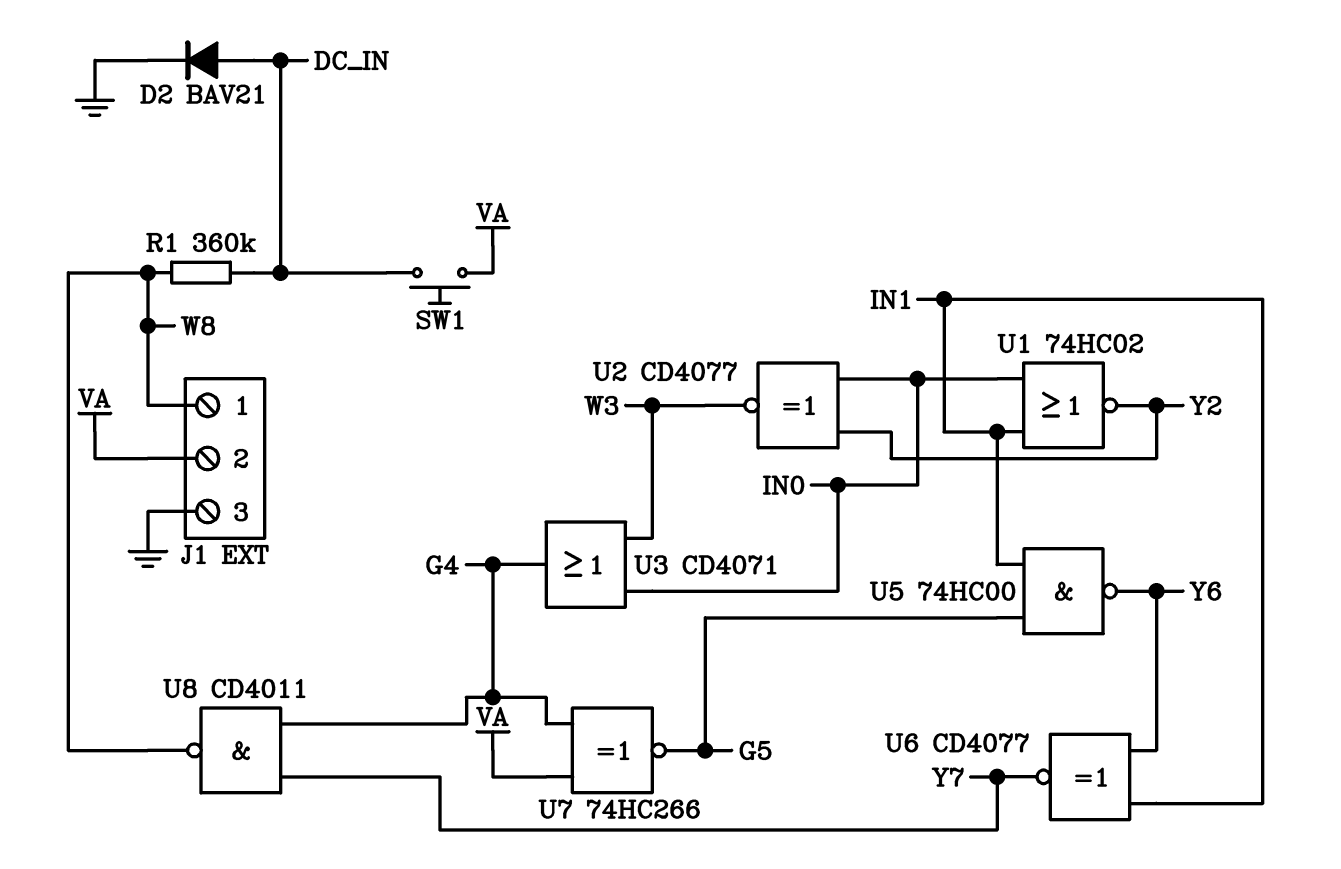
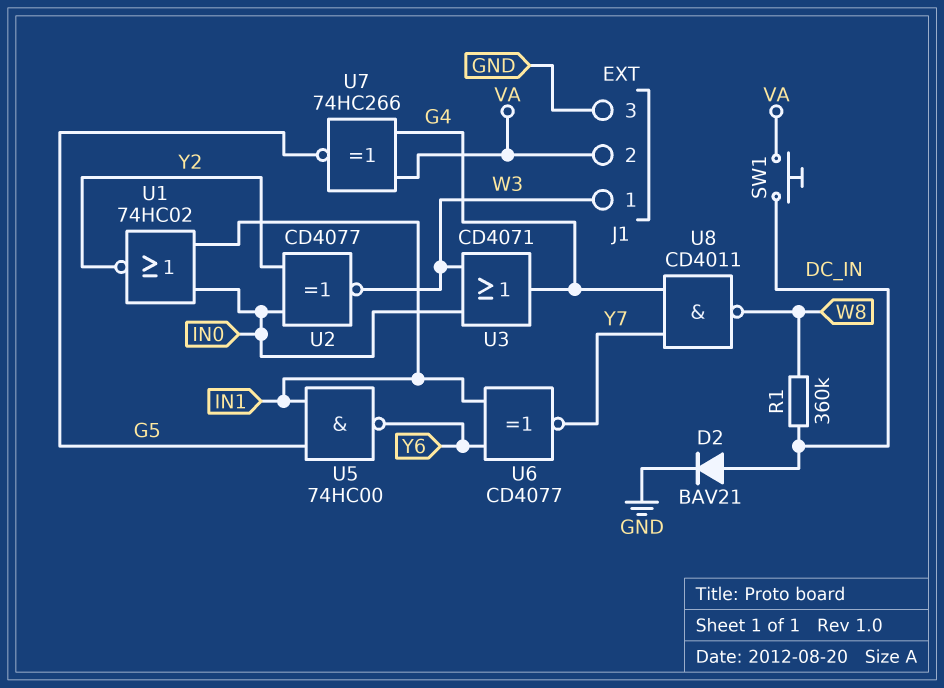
J1 pin 1: W8 -> W3

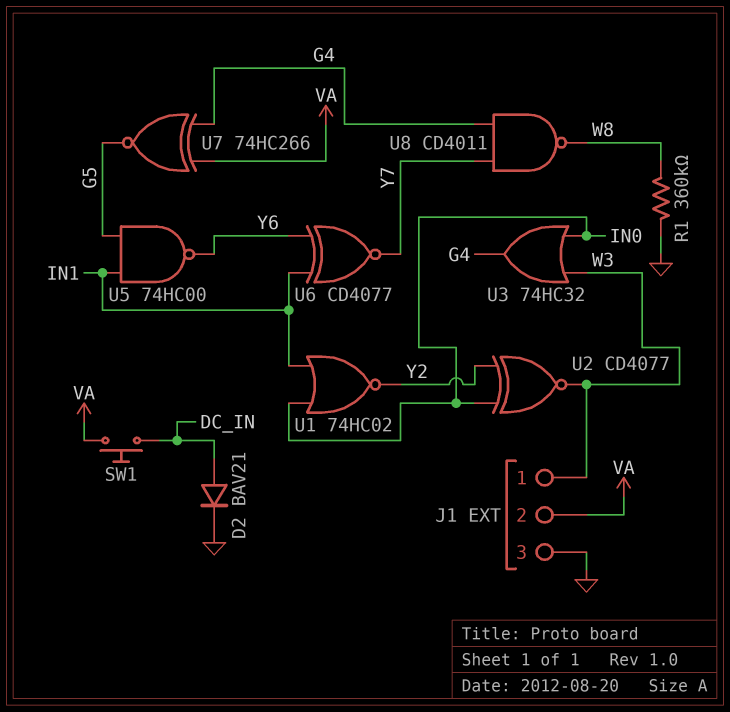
R1: 360k (DC_IN, W8) -> 360k (GND, W8)
U3: OR CD4071 (in IN0, in W3, out G4) -> OR 74HC32 (in IN0, in W3, out G4)

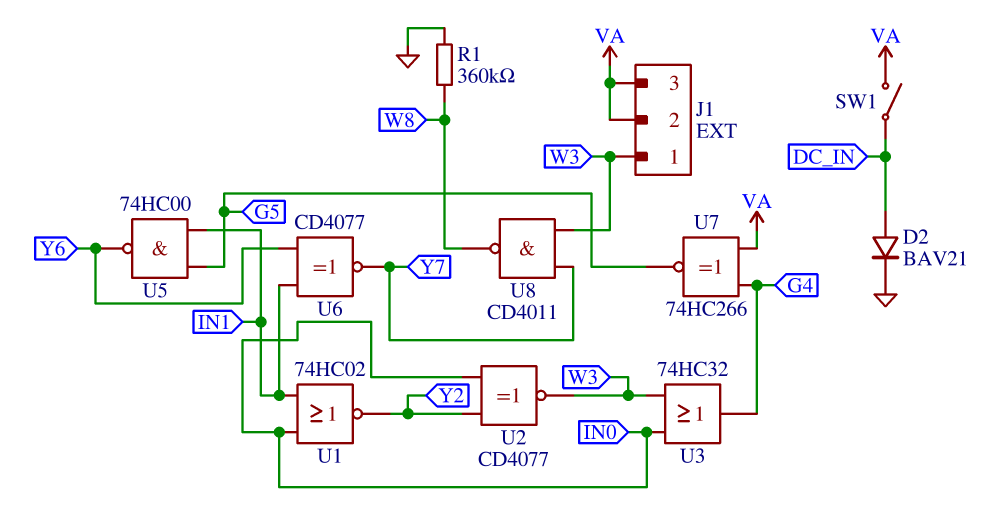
J1 pin 3: GND -> VA
SW1: button (DC_IN, VA) -> switch (DC_IN, VA)
U8: NAND CD4011 (in G4, in Y7, out W8) -> NAND CD4011 (in W3, in Y7, out W8)

